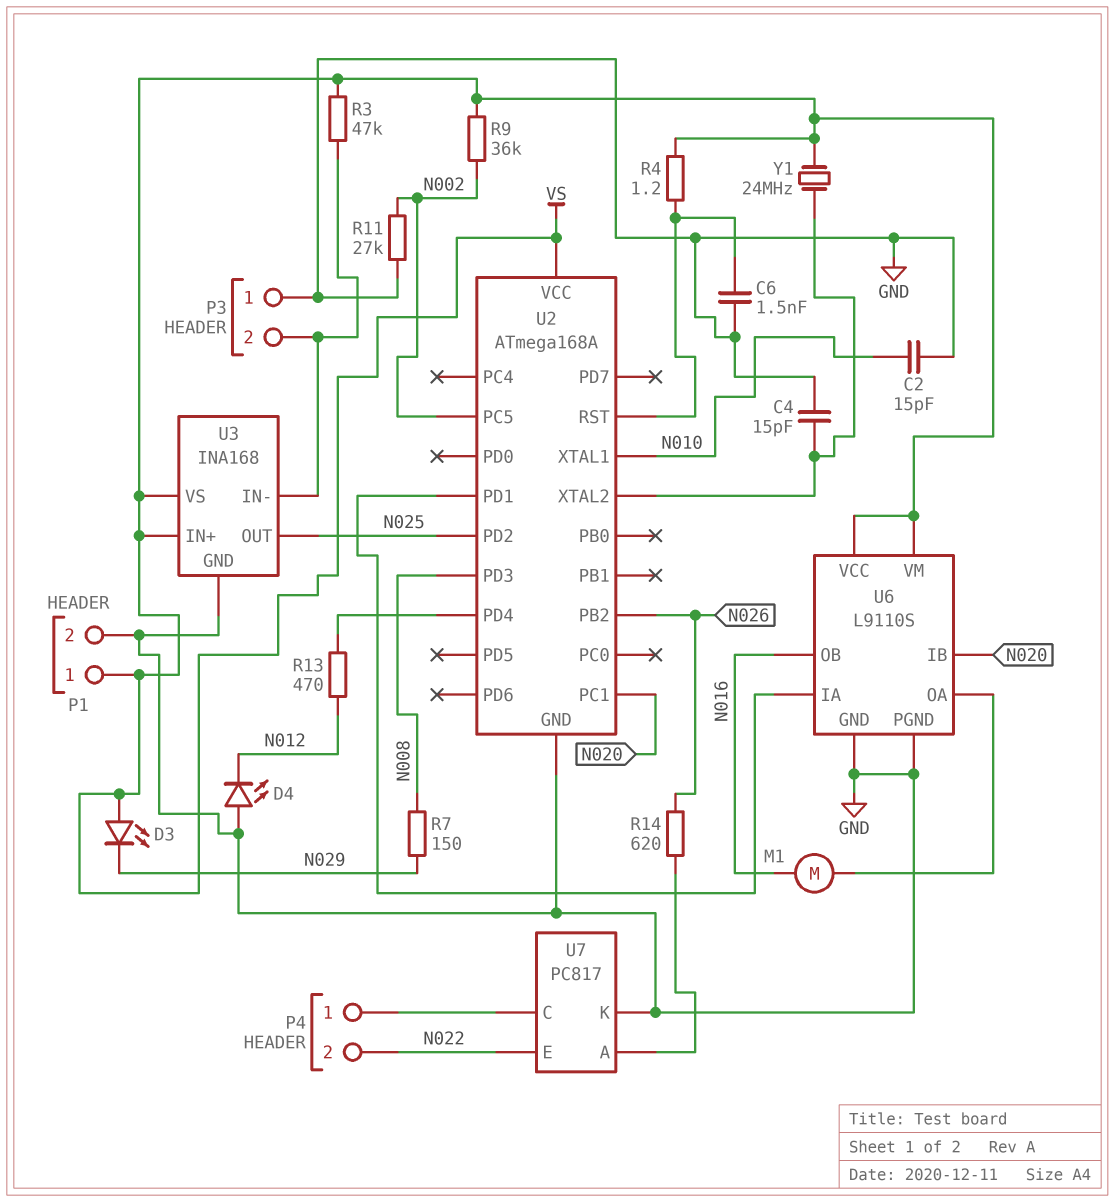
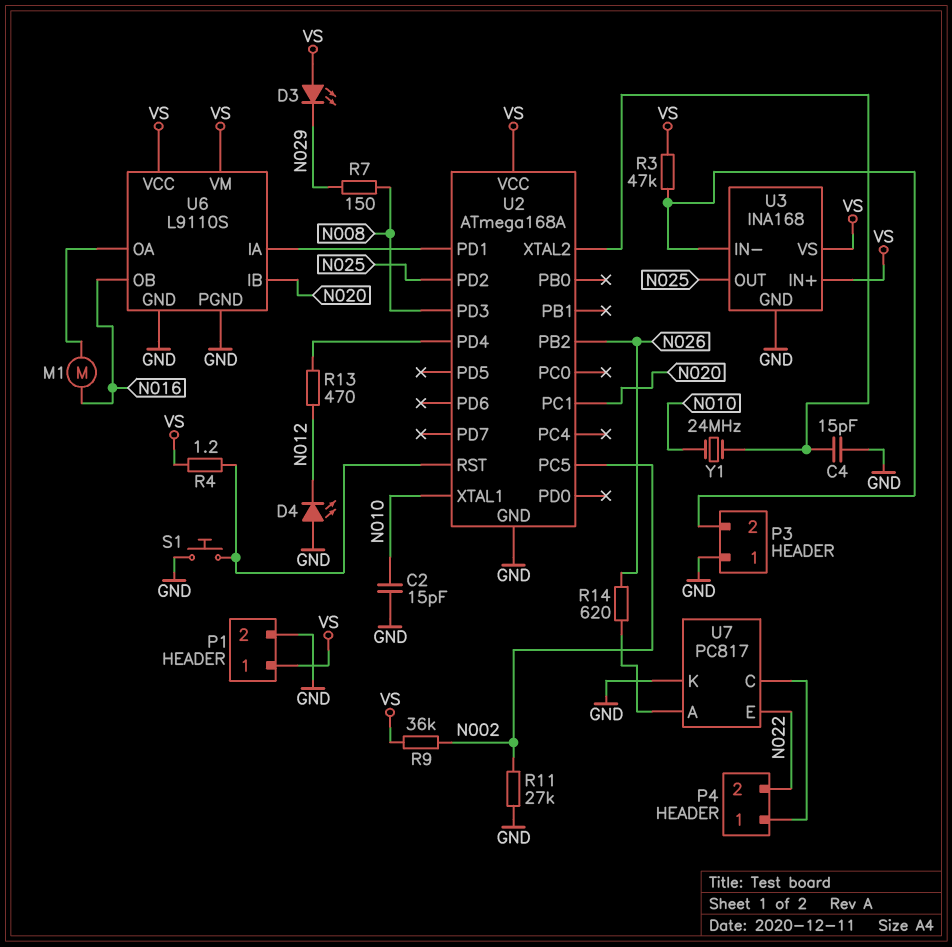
C6: 1.5nF (GND, U2/RST) -> none
S1: none -> button (GND, U2/RST)
Y1: 24MHz (U2/XTAL2, VS) -> 24MHz (N010, U2/XTAL2)

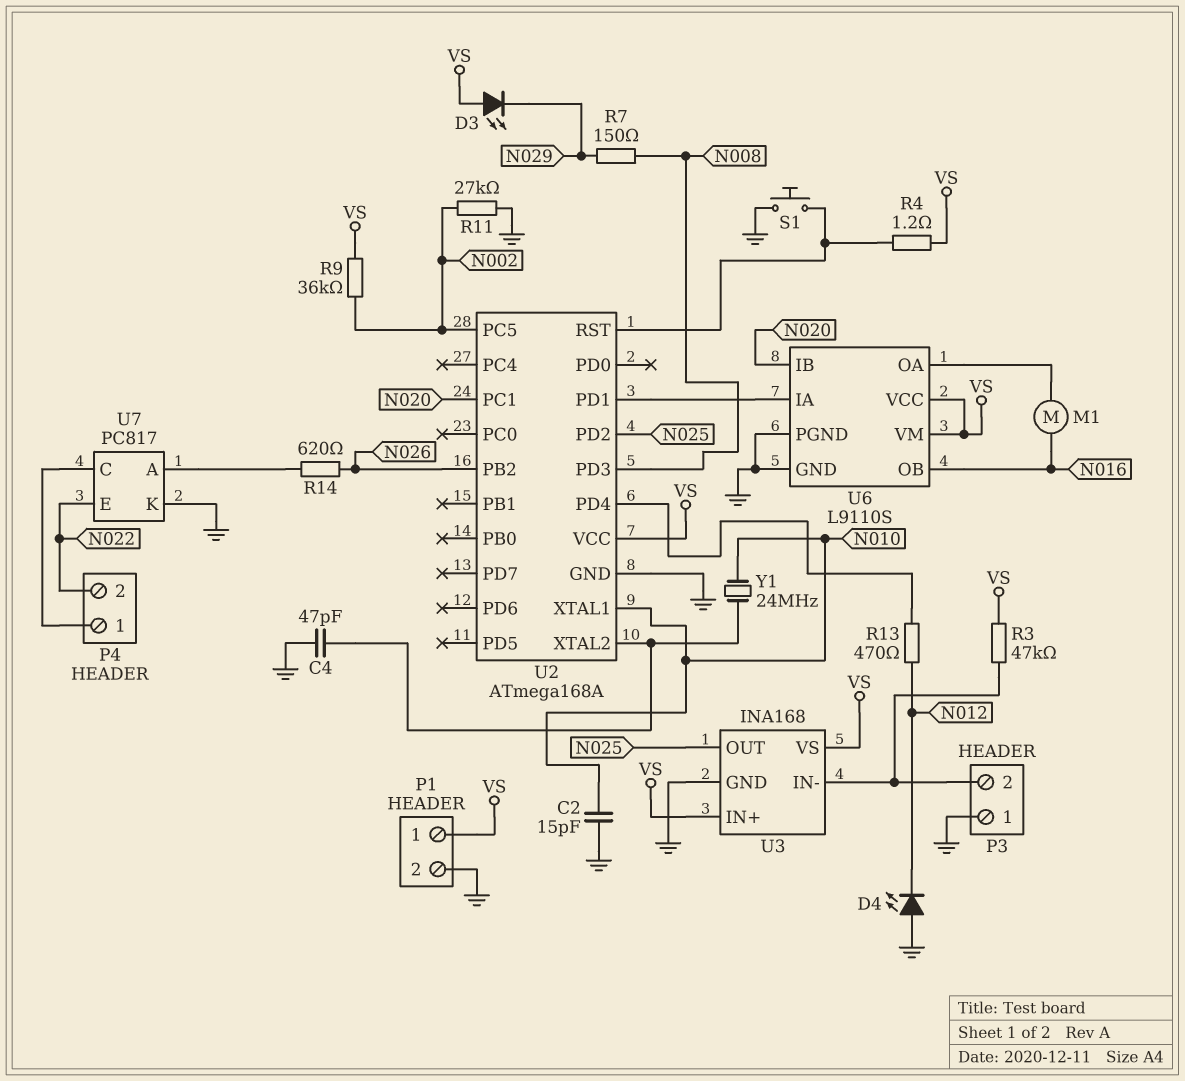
C4: 15pF (GND, U2/XTAL2) -> 47pF (GND, U2/XTAL2)

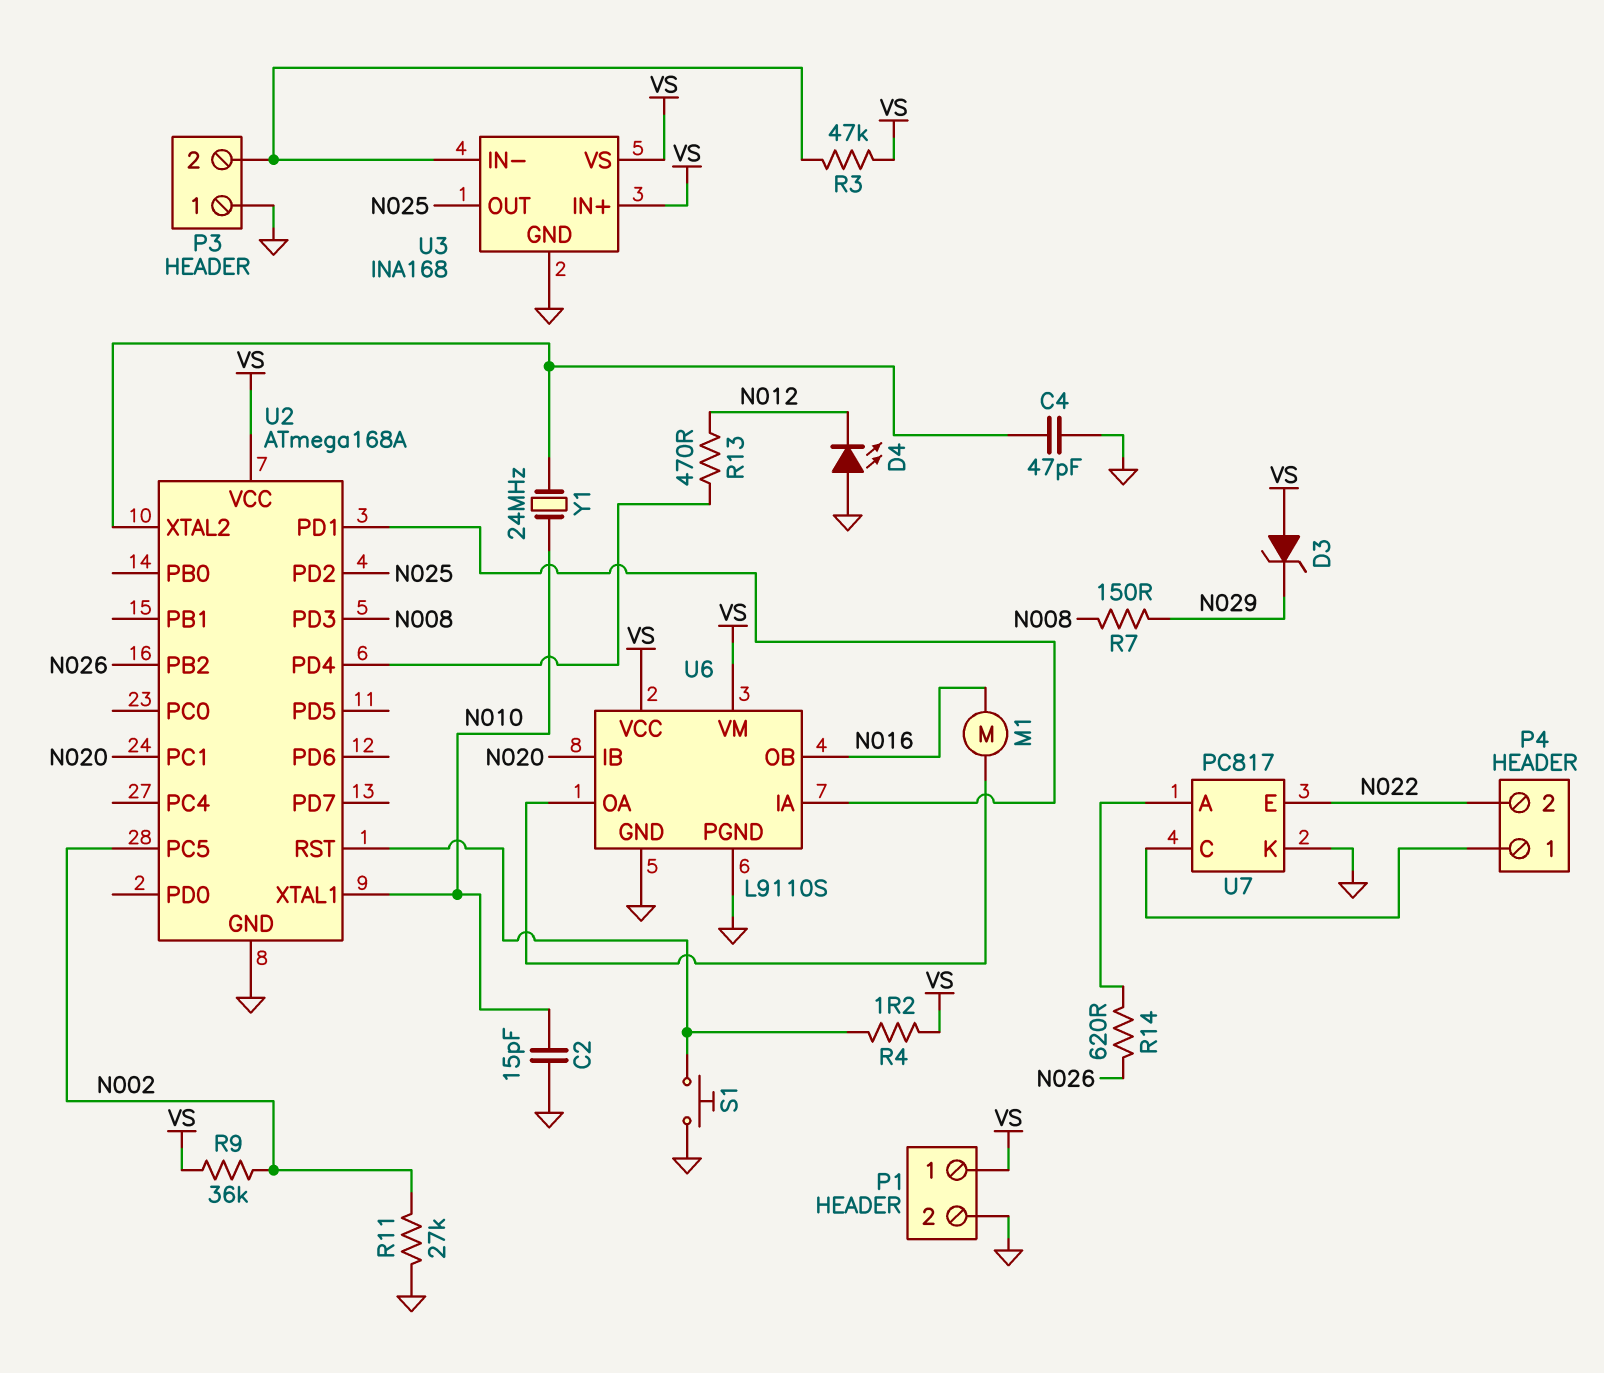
D3: LED (A VS, K N029) -> zener (A VS, K N029)

